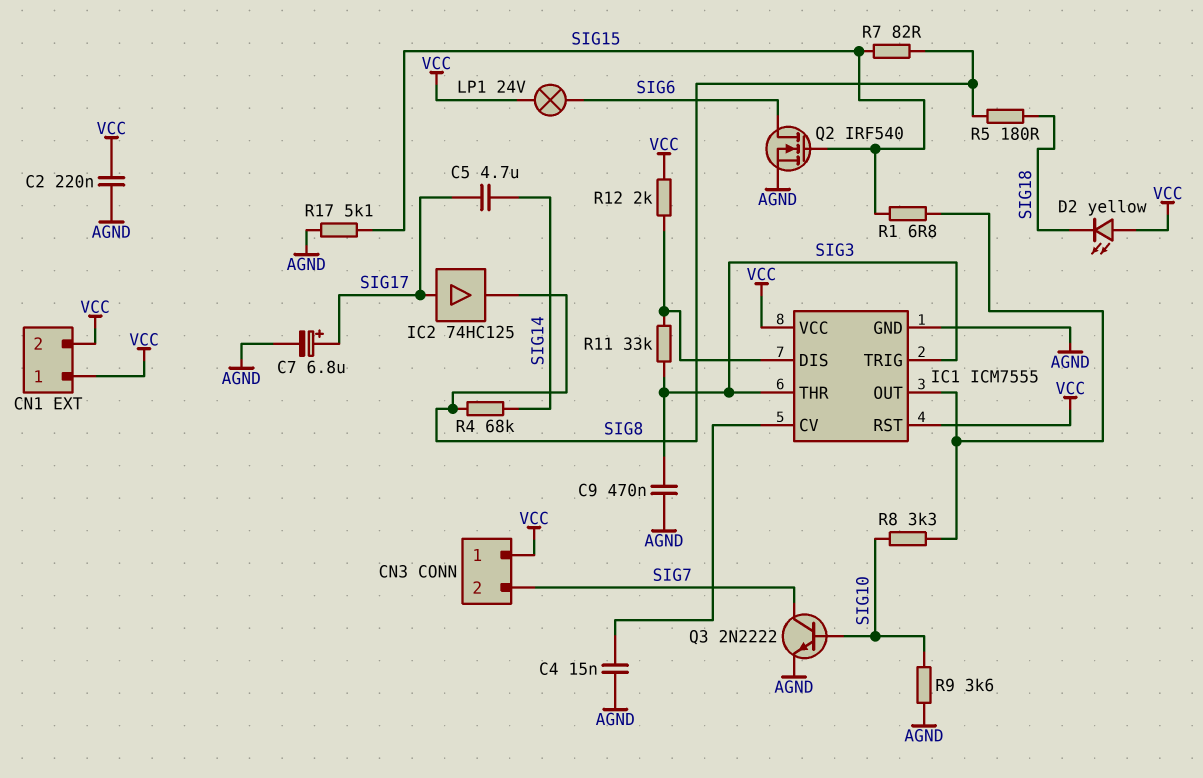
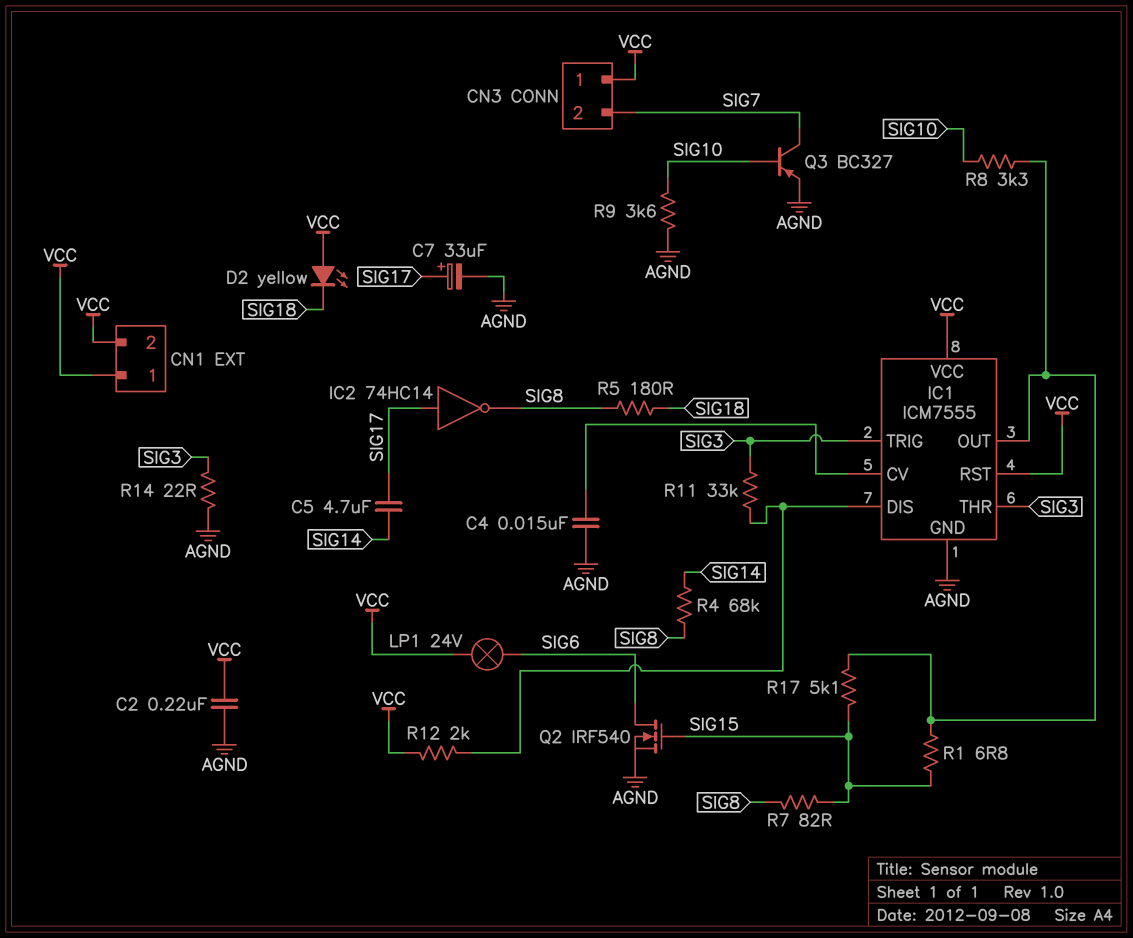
C7: 6.8uF (plus SIG17, minus AGND) -> 33uF (plus SIG17, minus AGND)
C9: 470nF (AGND, SIG3) -> none
IC2: buffer 74HC125 (in SIG17, out SIG8) -> NOT 74HC14 (in SIG17, out SIG8)
Q3: NPN 2N2222 (B SIG10, C SIG7, E AGND) -> PNP BC327 (B SIG10, C SIG7, E AGND)
R14: none -> 22 (AGND, SIG3)
R17: 5.1k (AGND, SIG15) -> 5.1k (IC1/OUT, SIG15)

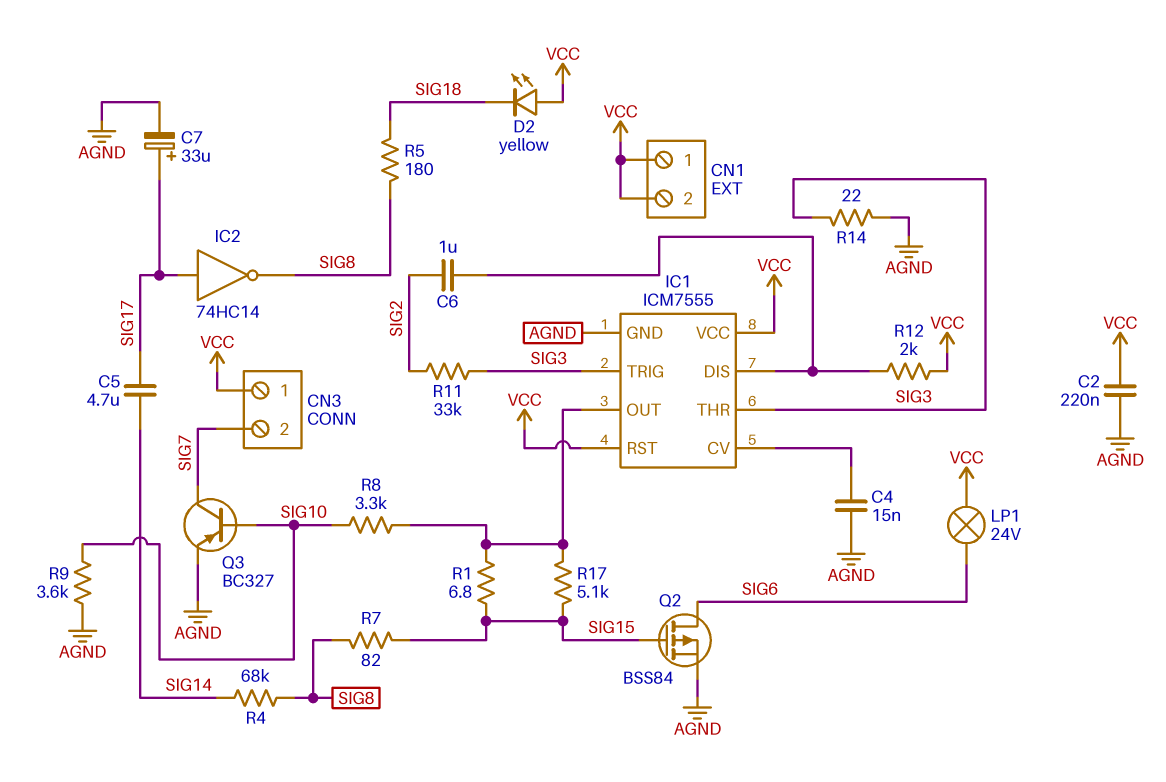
C6: none -> 1uF (IC1/DIS, SIG2)
Q2: NMOS IRF540 (G SIG15, D SIG6, S AGND) -> PMOS BSS84 (G SIG15, D SIG6, S AGND)
R11: 33k (IC1/DIS, SIG3) -> 33k (SIG2, SIG3)

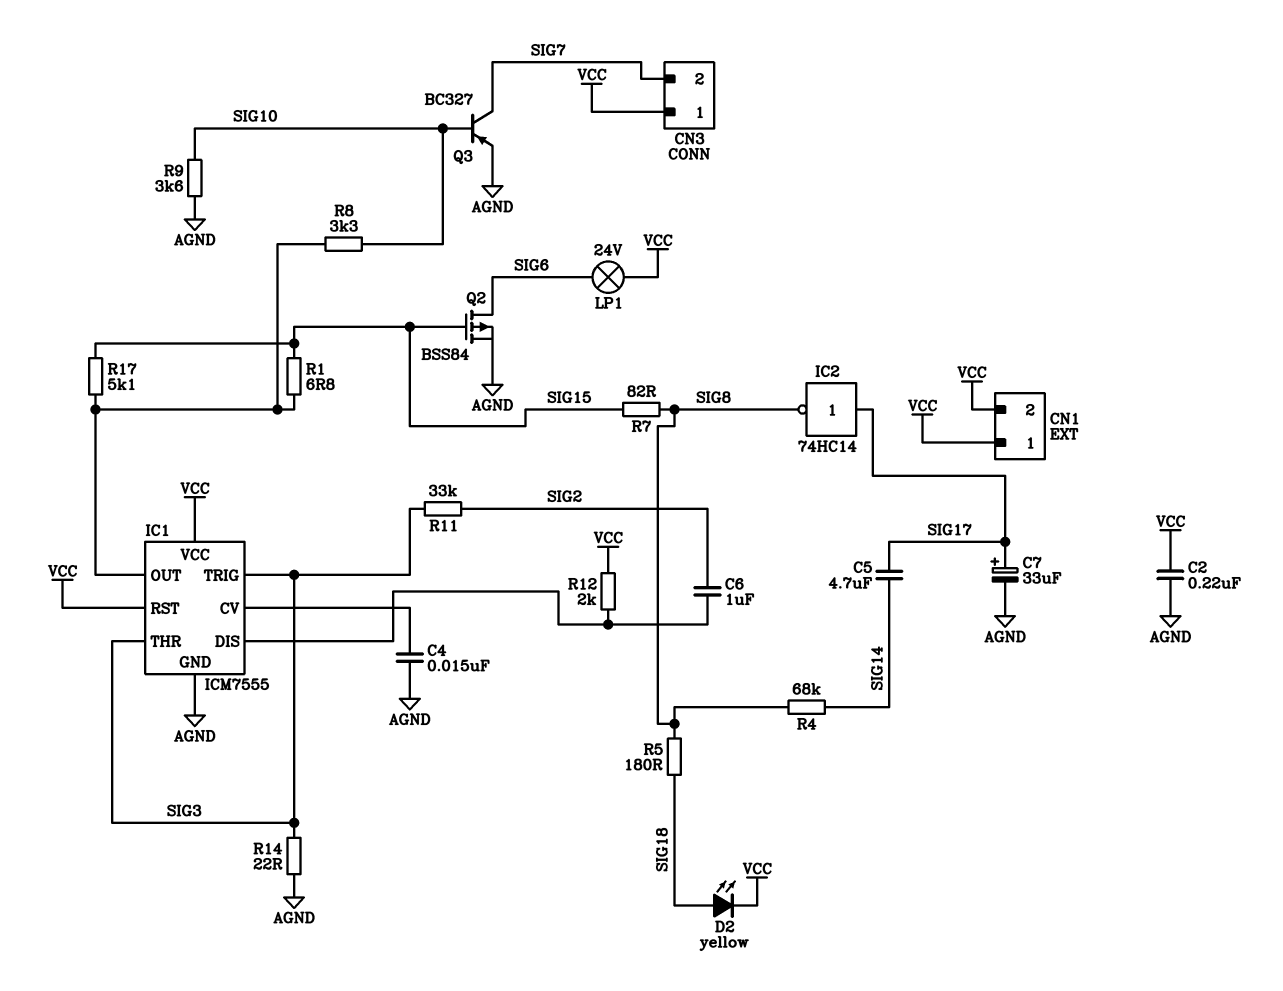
D2: LED yellow (A VCC, K SIG18) -> LED yellow (A SIG18, K VCC)

